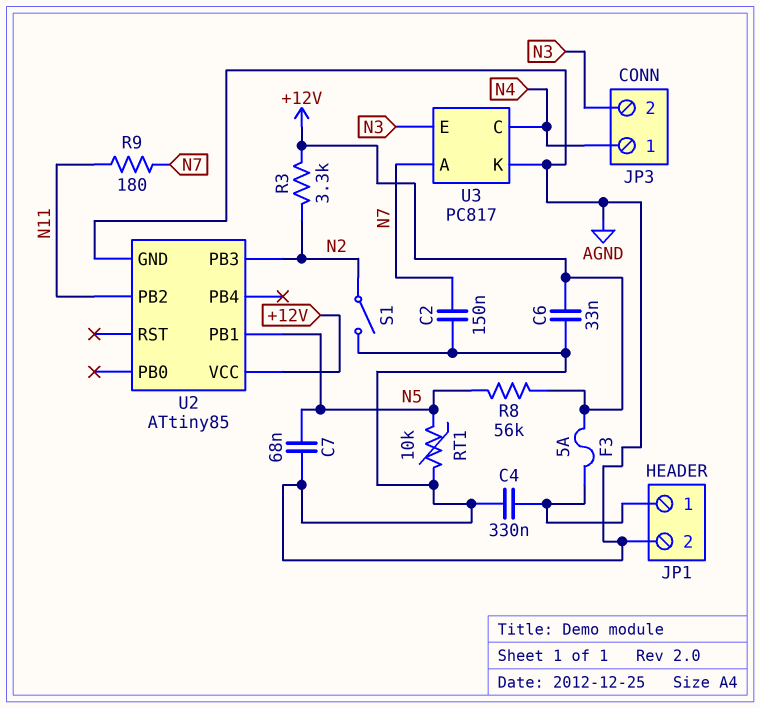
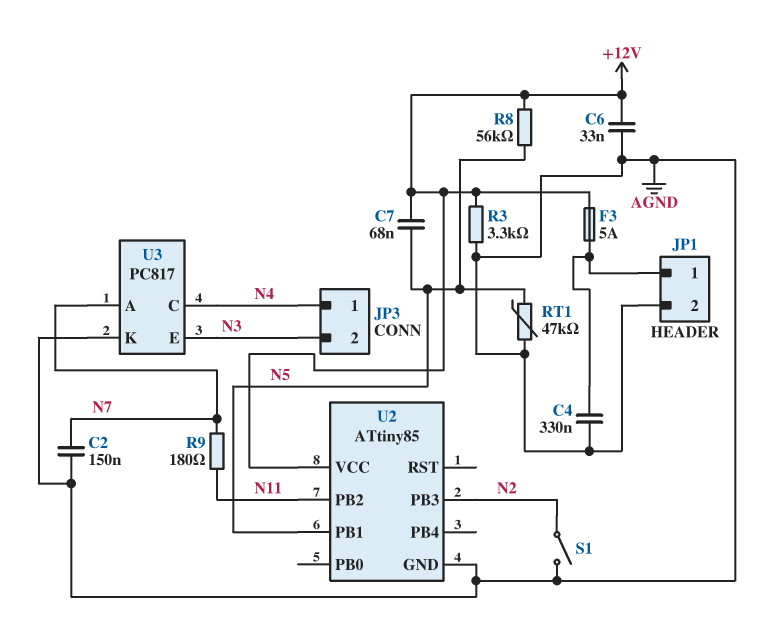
C7: 68nF (AGND, N5) -> 68nF (+12V, N5)
R3: 3.3k (+12V, N2) -> 3.3k (+12V, AGND)
RT1: 10k (AGND, N5) -> 47k (AGND, N5)

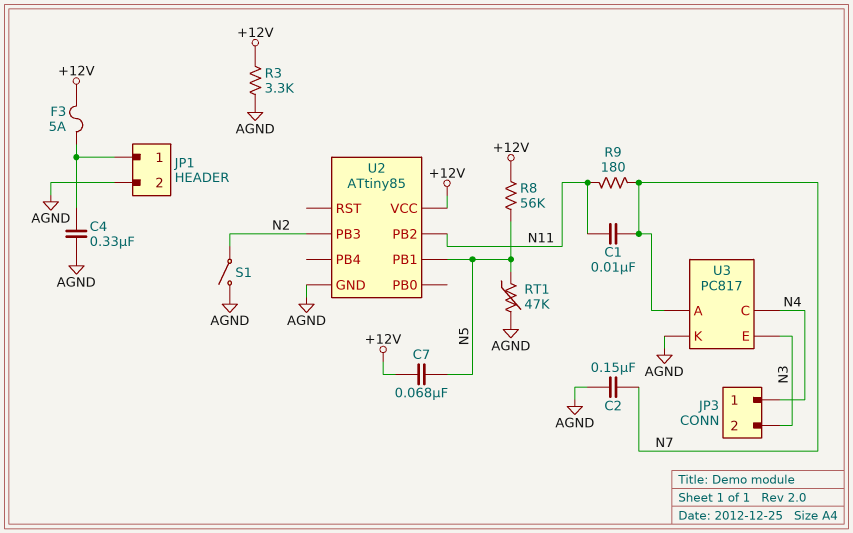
C1: none -> 10nF (N7, N11)
C6: 33nF (+12V, AGND) -> none

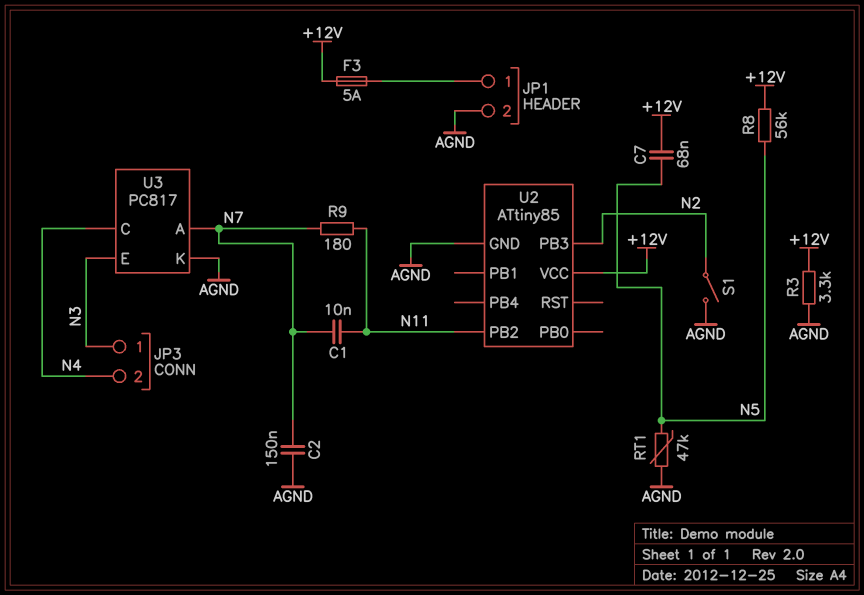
C4: 330nF (AGND, JP1/1) -> none
JP3 pin 1: N4 -> N3
JP3 pin 2: N3 -> N4
U2 pin PB1: N5 -> none

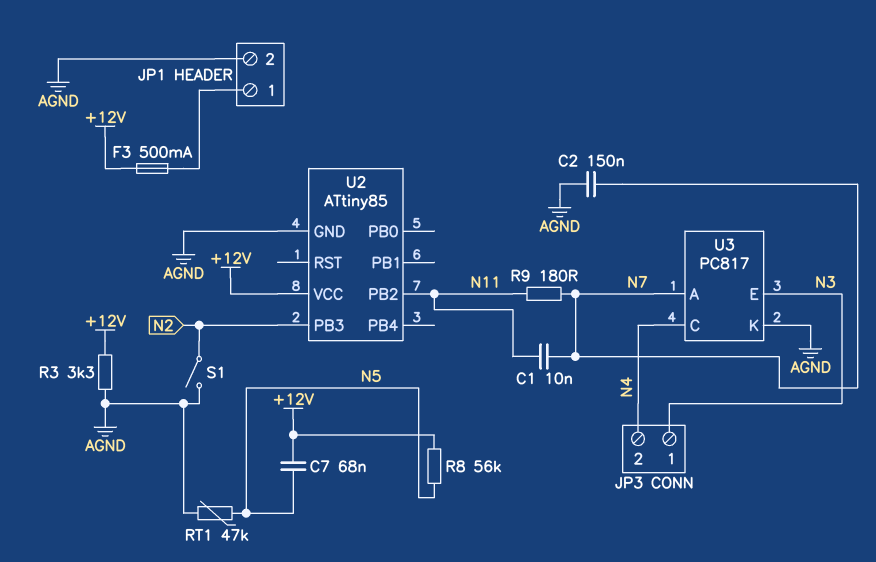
F3: 5A (+12V, JP1/1) -> 500mA (+12V, JP1/1)

